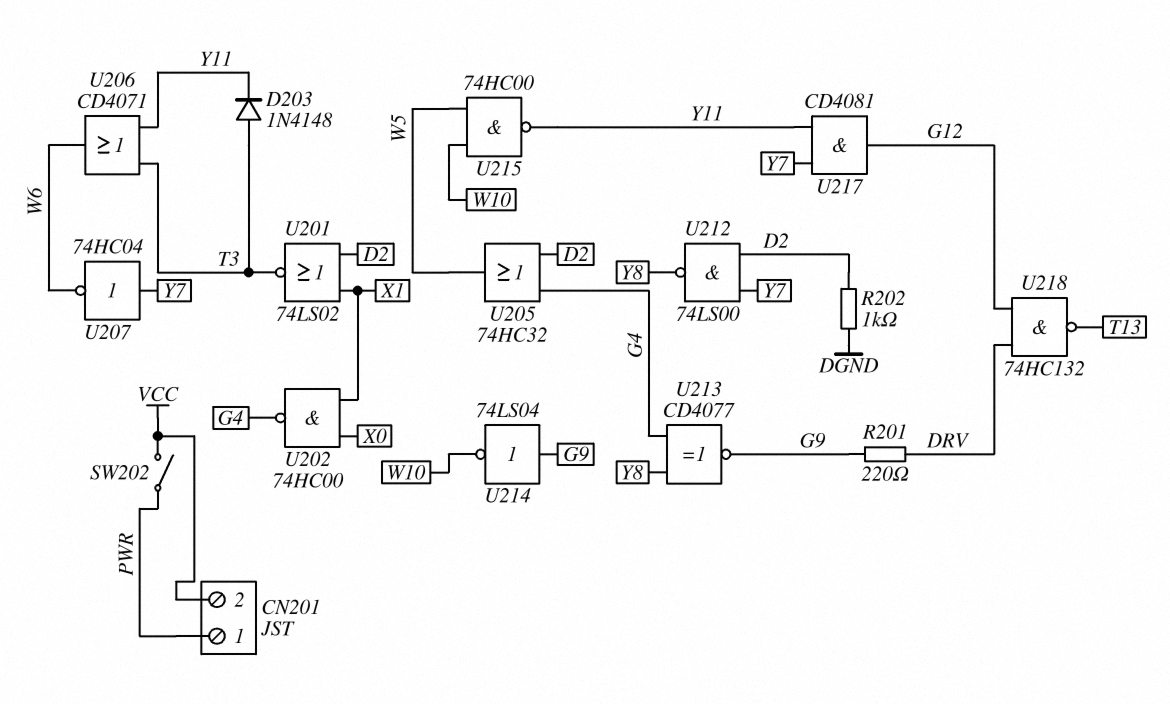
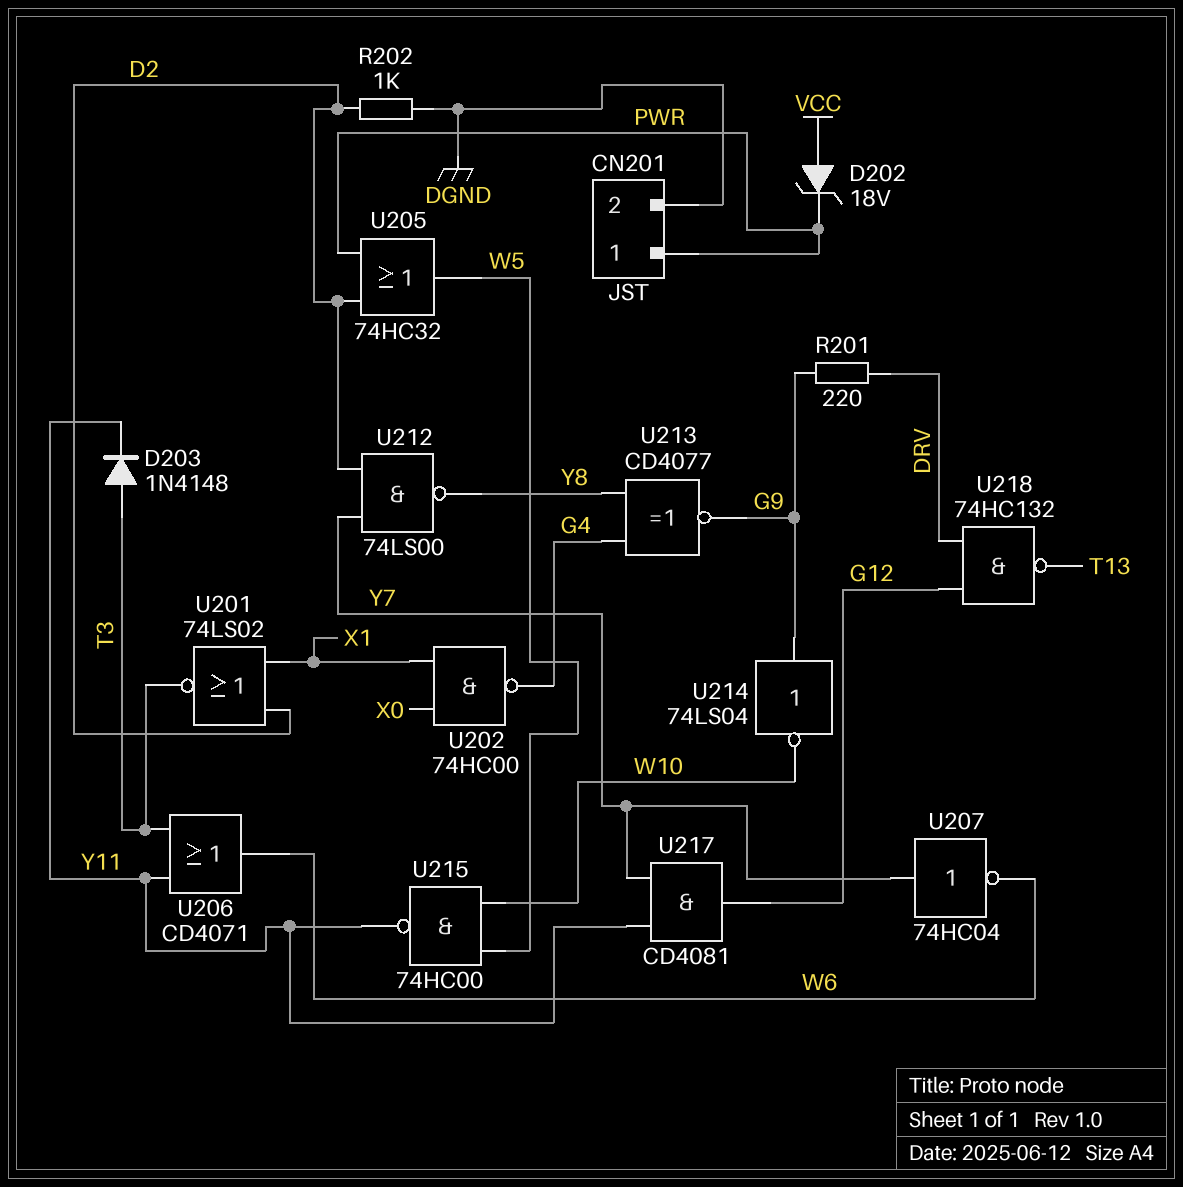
CN201 pin 2: VCC -> DGND
D202: none -> zener 18V (A VCC, K PWR)
SW202: switch (PWR, VCC) -> none
U205: OR 74HC32 (in D2, in G4, out W5) -> OR 74HC32 (in D2, in PWR, out W5)

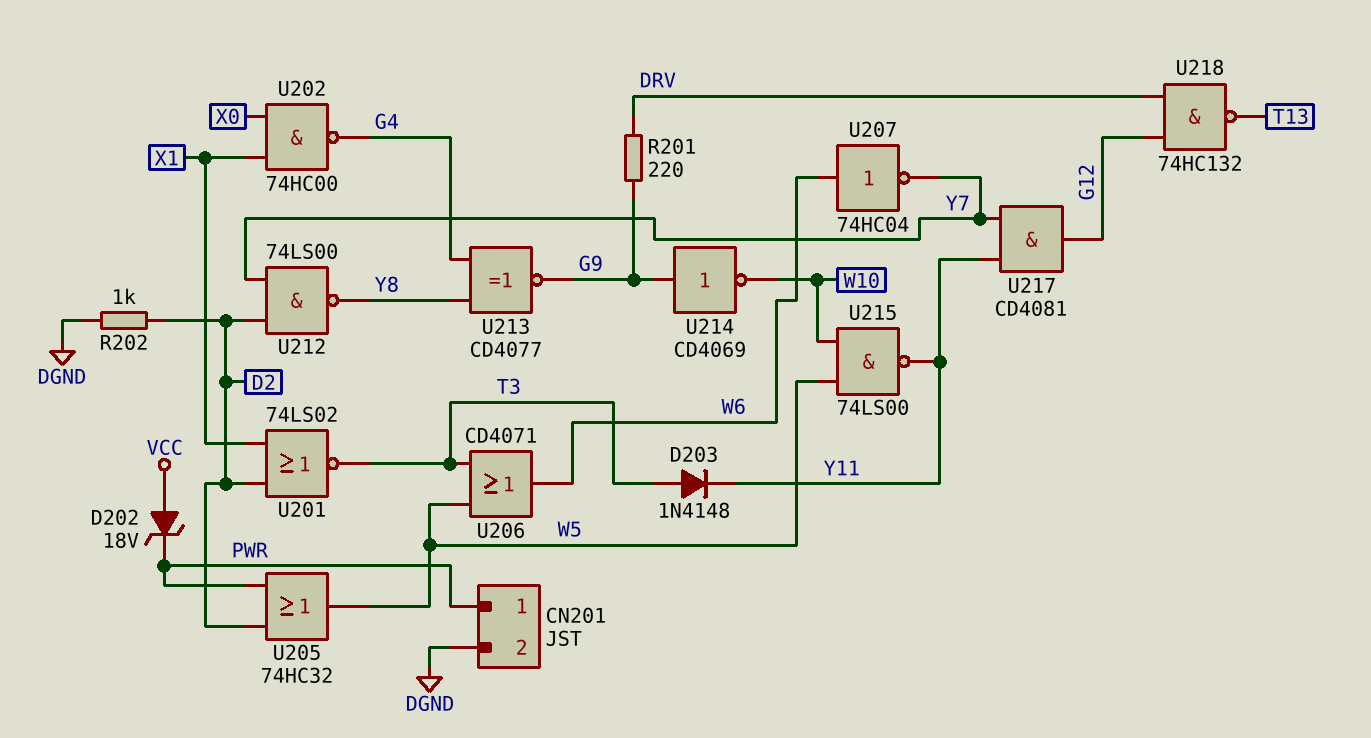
U206: OR CD4071 (in T3, in Y11, out W6) -> OR CD4071 (in T3, in W5, out W6)
U207: NOT 74HC04 (in Y7, out W6) -> NOT 74HC04 (in W6, out Y7)
U214: NOT 74LS04 (in G9, out W10) -> NOT CD4069 (in G9, out W10)
U215: NAND 74HC00 (in W5, in W10, out Y11) -> NAND 74LS00 (in W5, in W10, out Y11)

